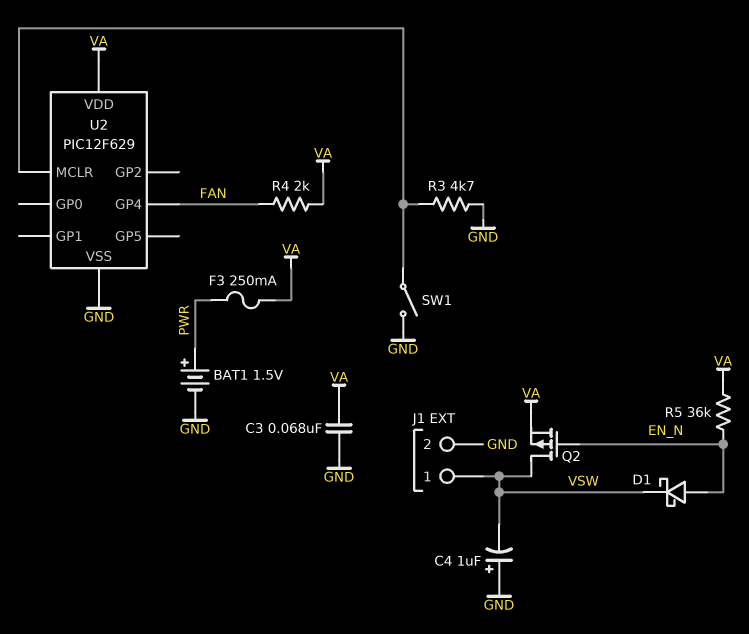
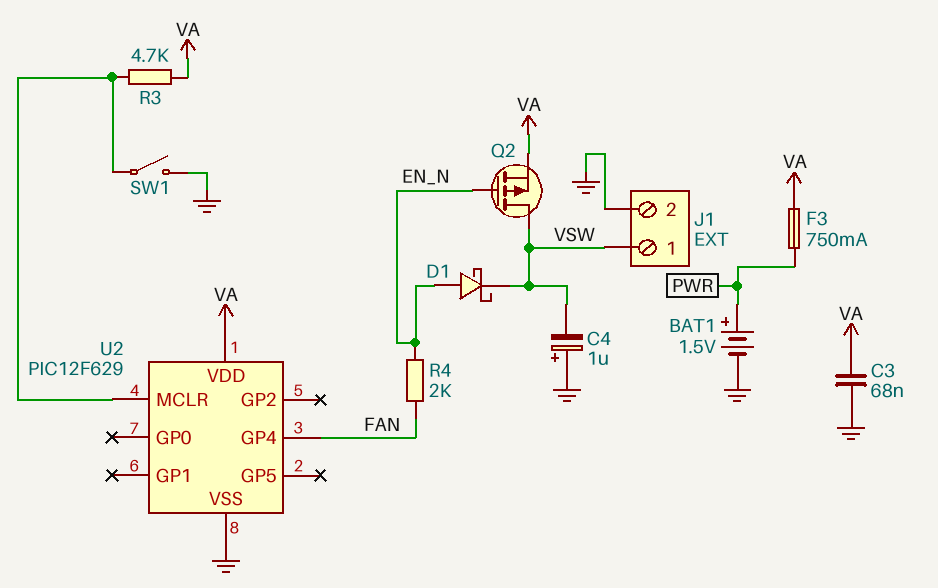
F3: 250mA (PWR, VA) -> 750mA (PWR, VA)
R3: 4.7k (GND, U2/MCLR) -> 4.7k (U2/MCLR, VA)
R4: 2k (FAN, VA) -> 2k (EN_N, FAN)
R5: 36k (EN_N, VA) -> none

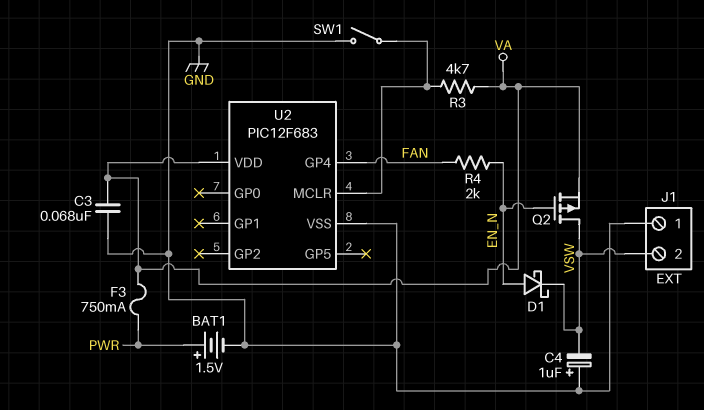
J1 pin 1: VSW -> GND
J1 pin 2: GND -> VSW
U2: PIC12F629 -> PIC12F683

